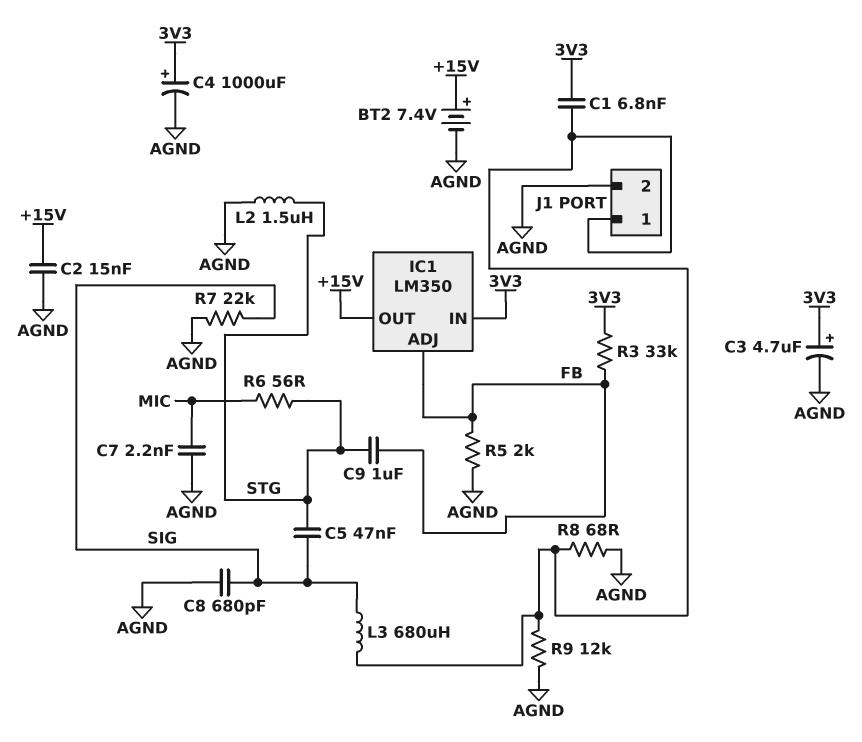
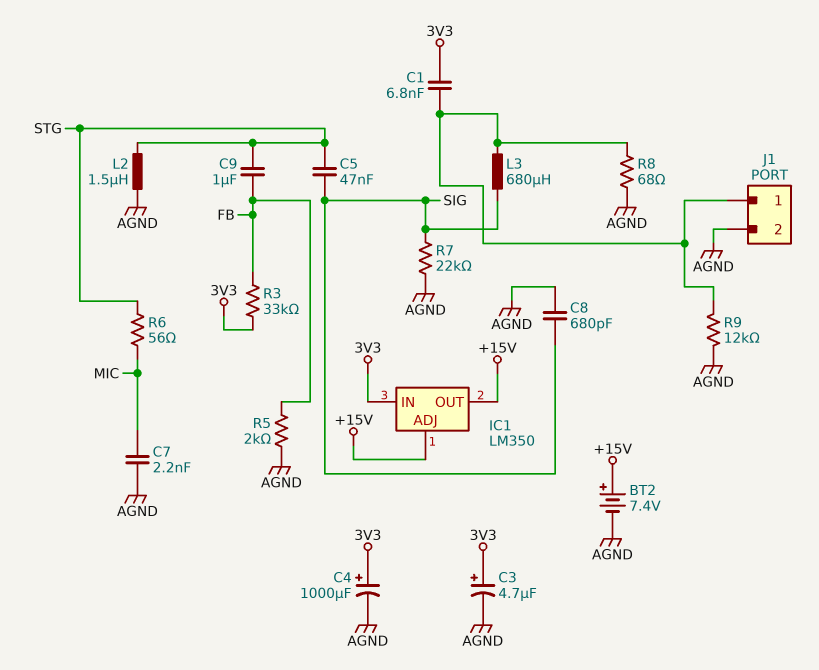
C2: 15nF (+15V, AGND) -> none
IC1 pin ADJ: FB -> +15V

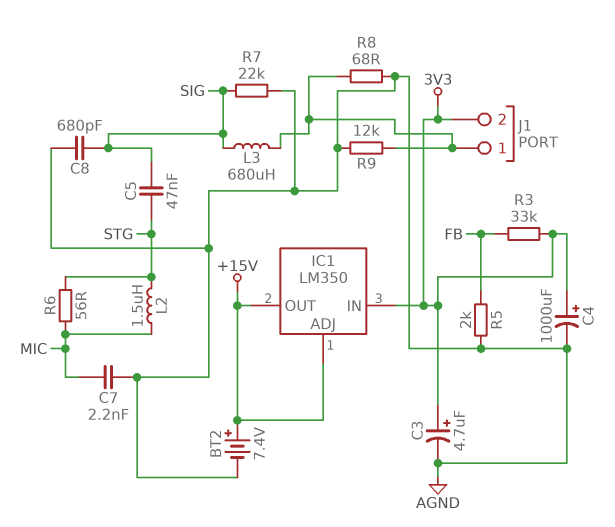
C1: 6.8nF (3V3, J1/1) -> none
C9: 1uF (FB, STG) -> none
J1 pin 2: AGND -> 3V3
L2: 1.5uH (AGND, STG) -> 1.5uH (MIC, STG)

